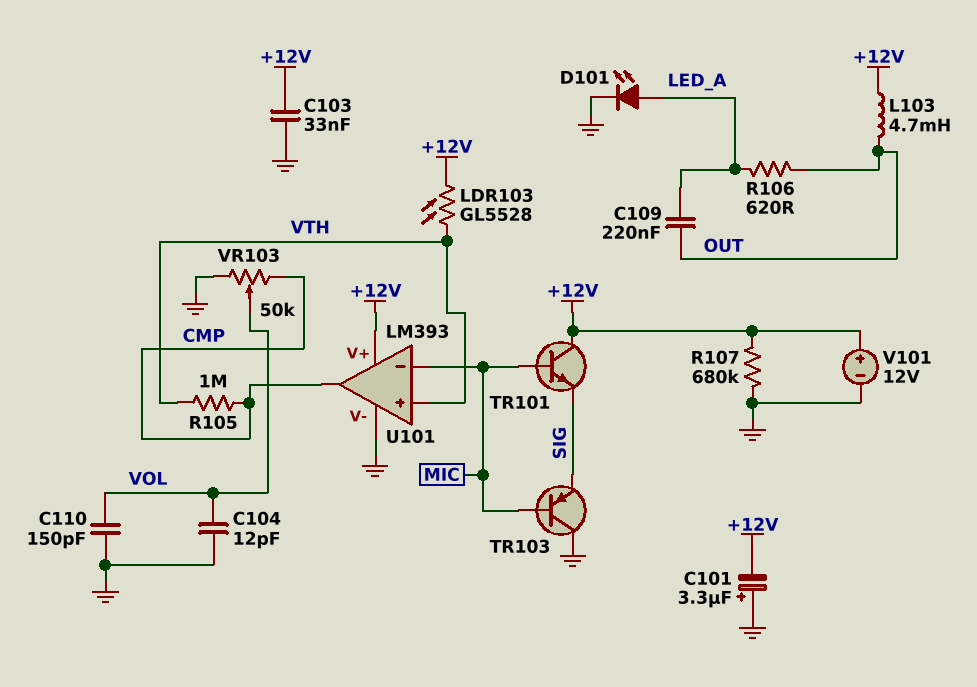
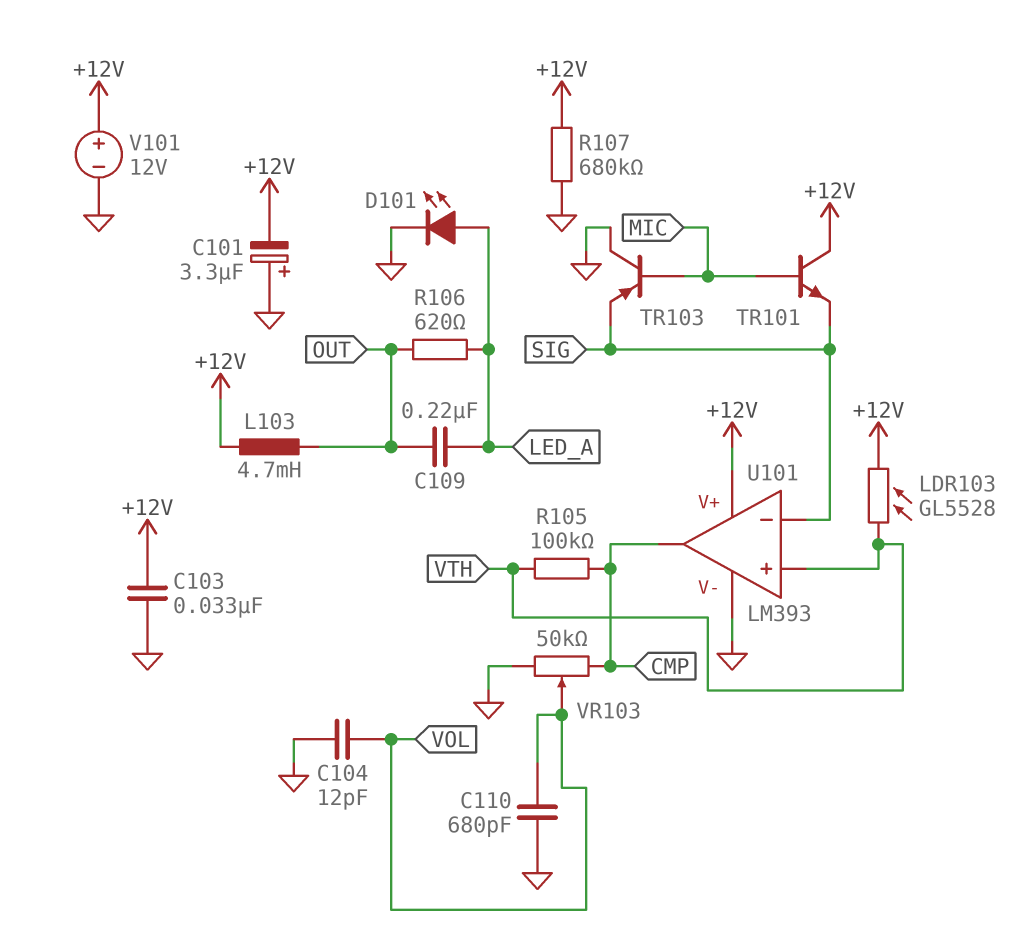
C110: 150pF (GND, VOL) -> 680pF (GND, VOL)
R105: 1M (CMP, VTH) -> 100k (CMP, VTH)
U101 pin in-: MIC -> SIG

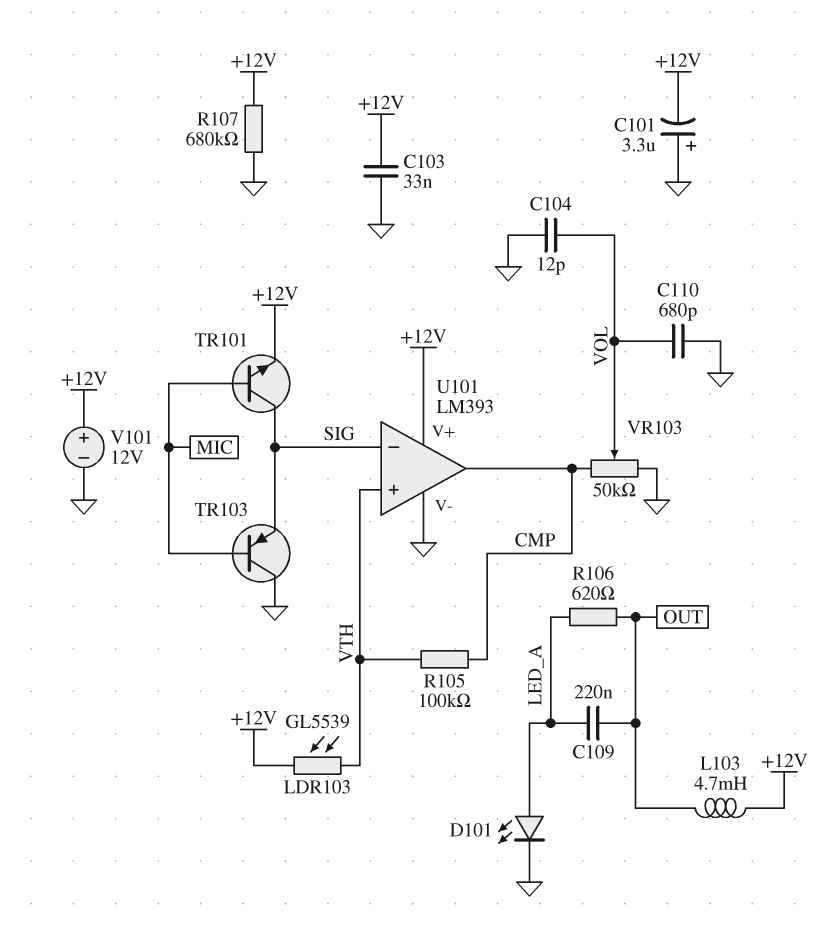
LDR103: GL5528 (+12V, VTH) -> GL5539 (+12V, VTH)
TR101: NPN (B MIC, C +12V, E SIG) -> NPN (B MIC, C SIG, E +12V)

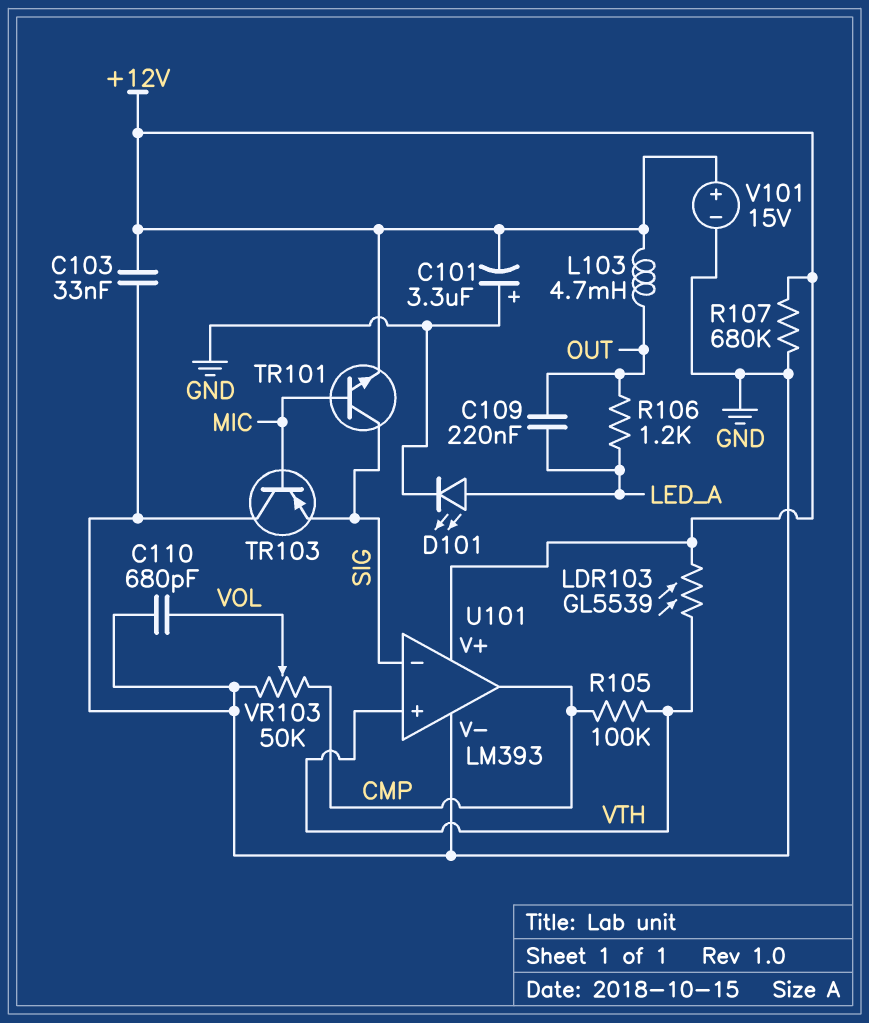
C104: 12pF (GND, VOL) -> none
R106: 620 (LED_A, OUT) -> 1.2k (LED_A, OUT)
V101: 12V (plus +12V, minus GND) -> 15V (plus +12V, minus GND)

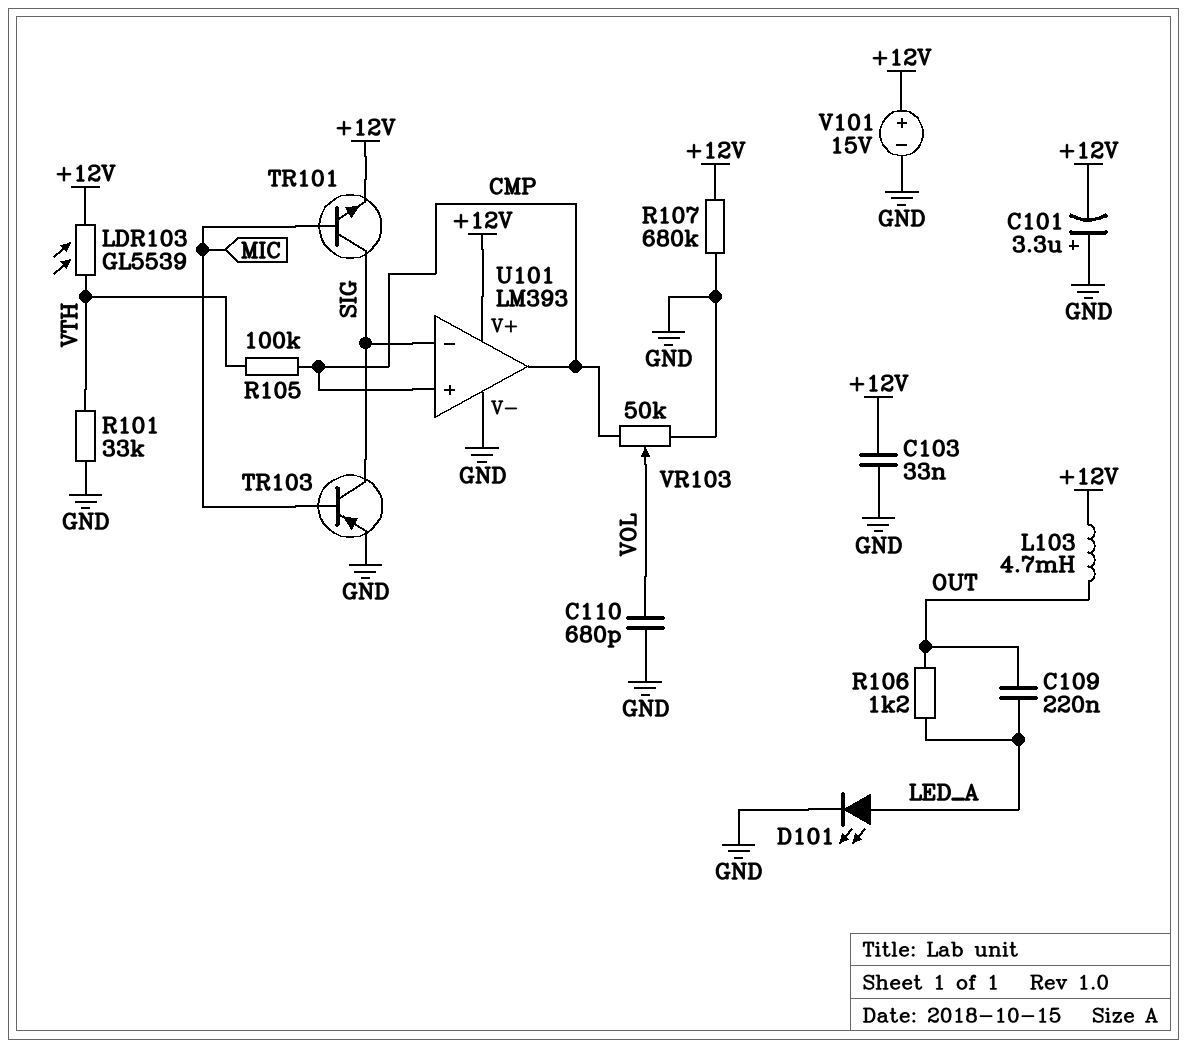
R101: none -> 33k (GND, VTH)
TR103: PNP (B MIC, C GND, E SIG) -> PNP (B MIC, C SIG, E GND)
U101 pin in+: VTH -> CMP

